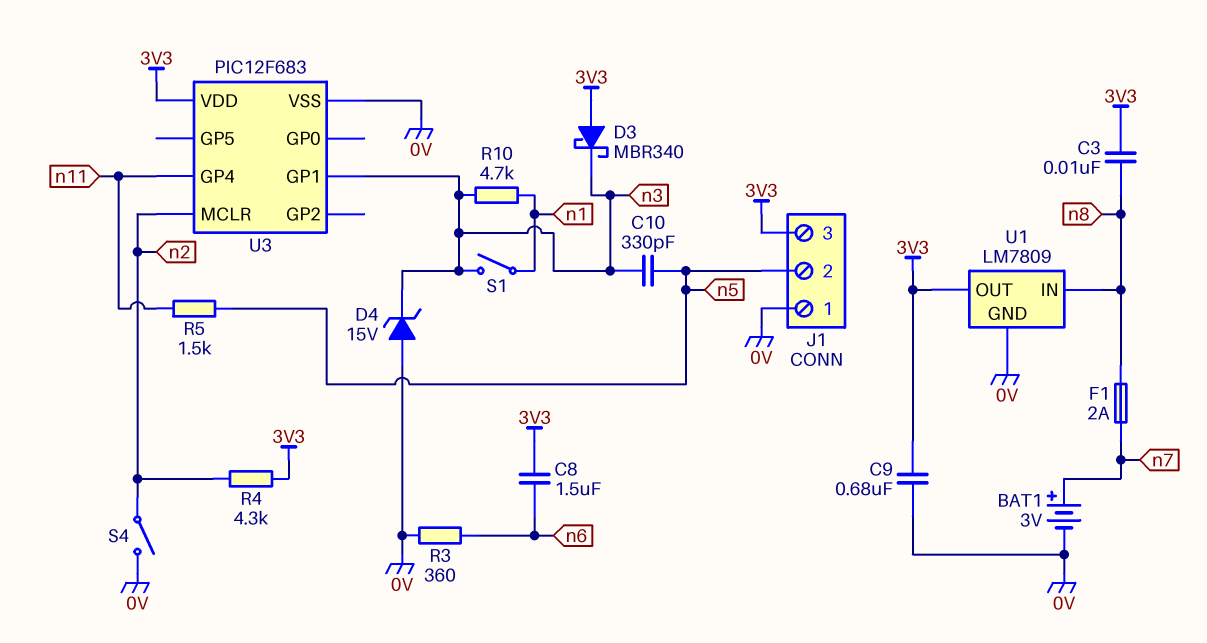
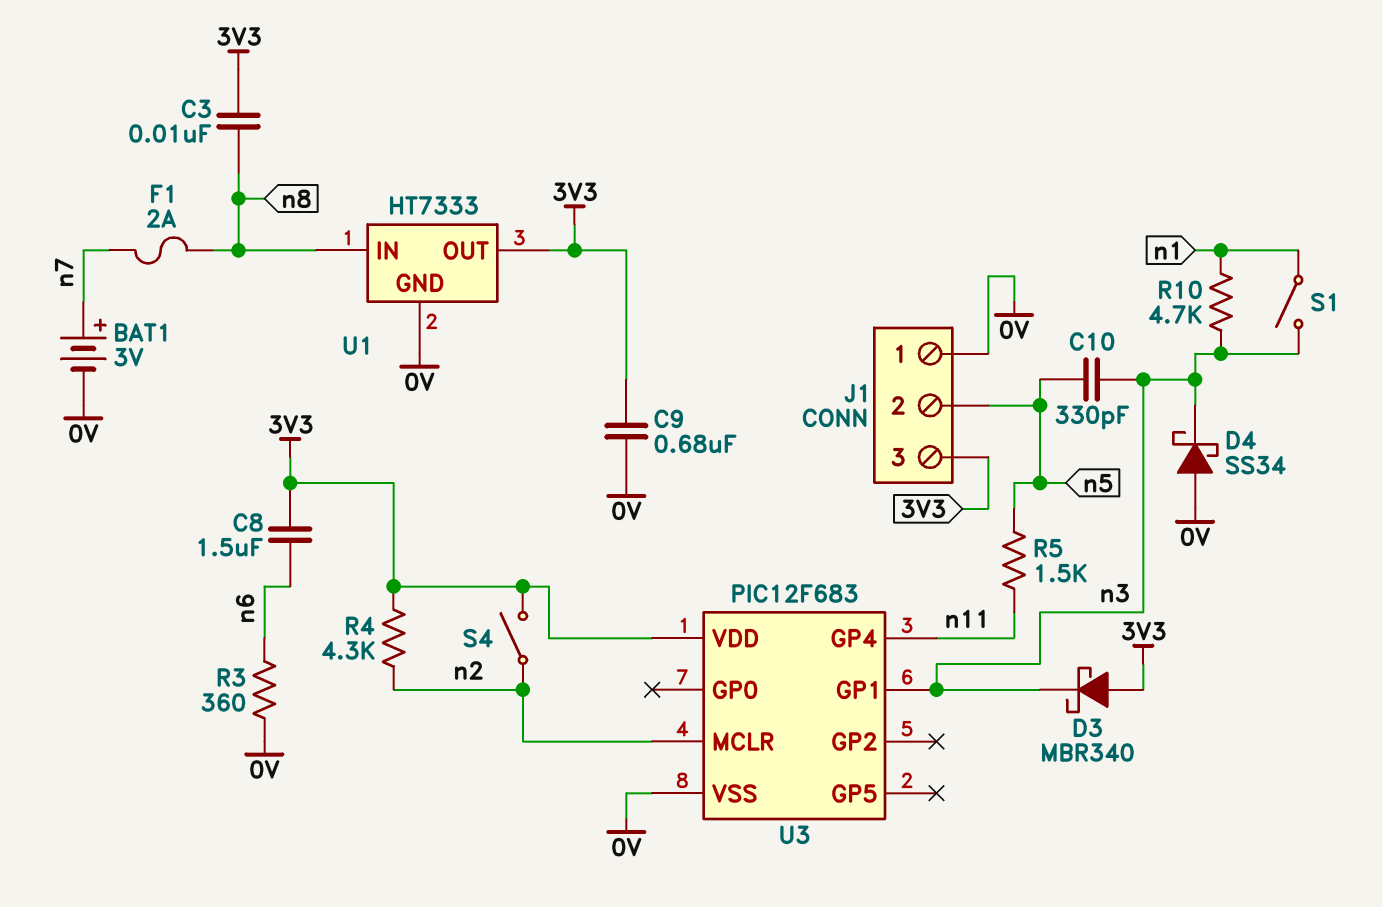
D4: zener 15V (A 0V, K n3) -> schottky SS34 (A 0V, K n3)
S4: switch (0V, n2) -> switch (3V3, n2)
U1: LM7809 -> HT7333

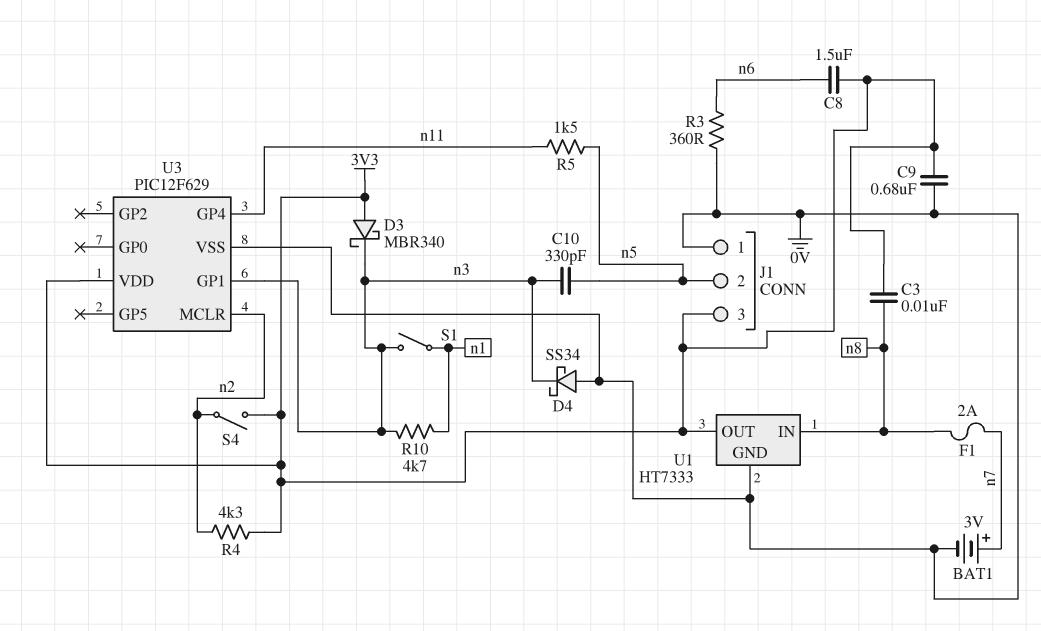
U3: PIC12F683 -> PIC12F629

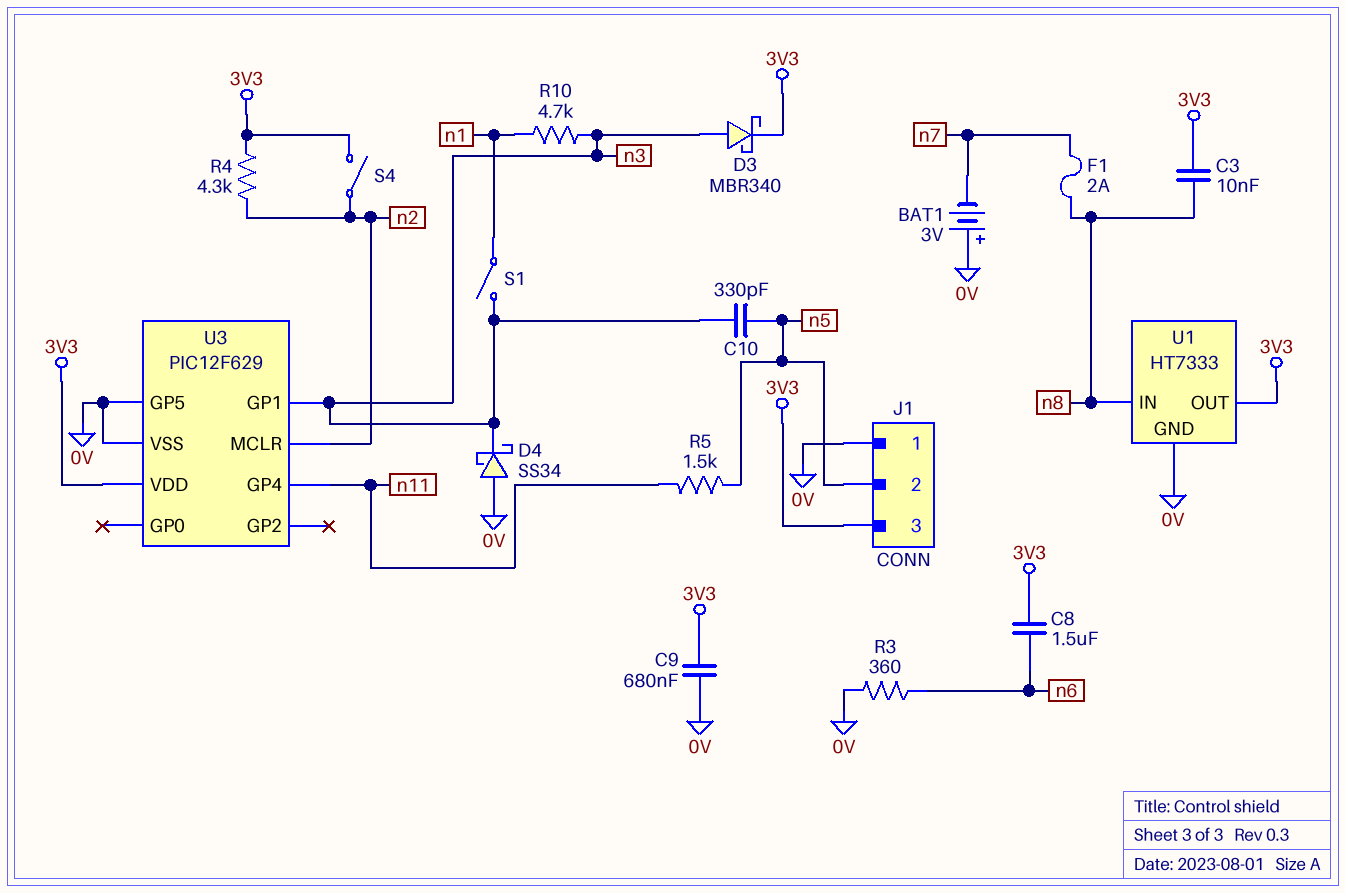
BAT1: 3V (plus n7, minus 0V) -> 3V (plus 0V, minus n7)
D3: schottky MBR340 (A 3V3, K n3) -> schottky MBR340 (A n3, K 3V3)
U3 pin GP5: none -> 0V

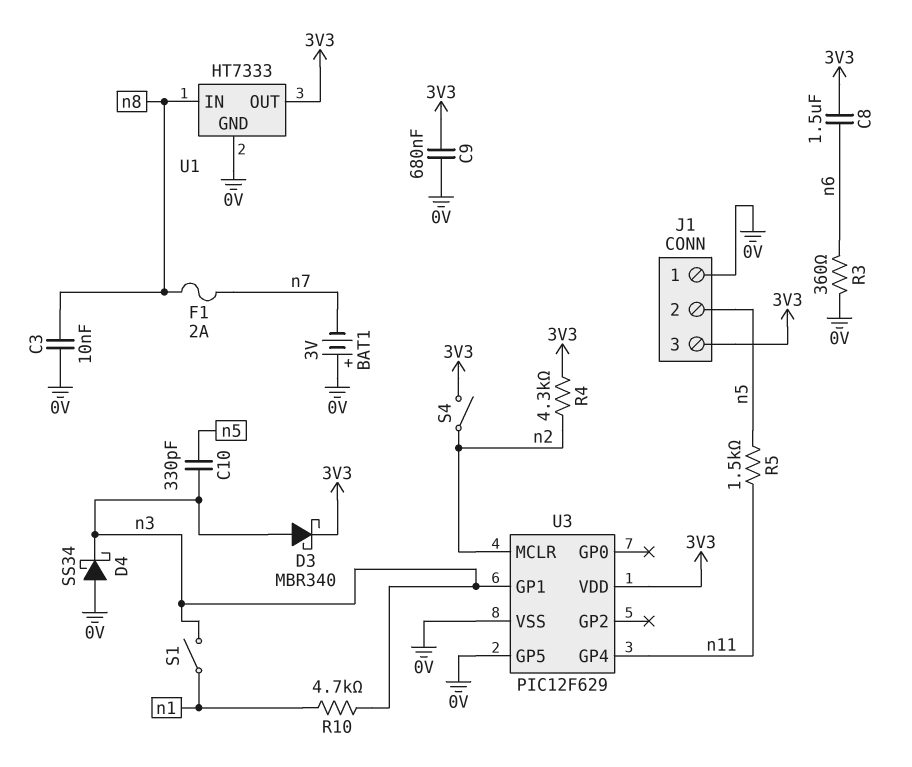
C3: 10nF (3V3, n8) -> 10nF (0V, n8)

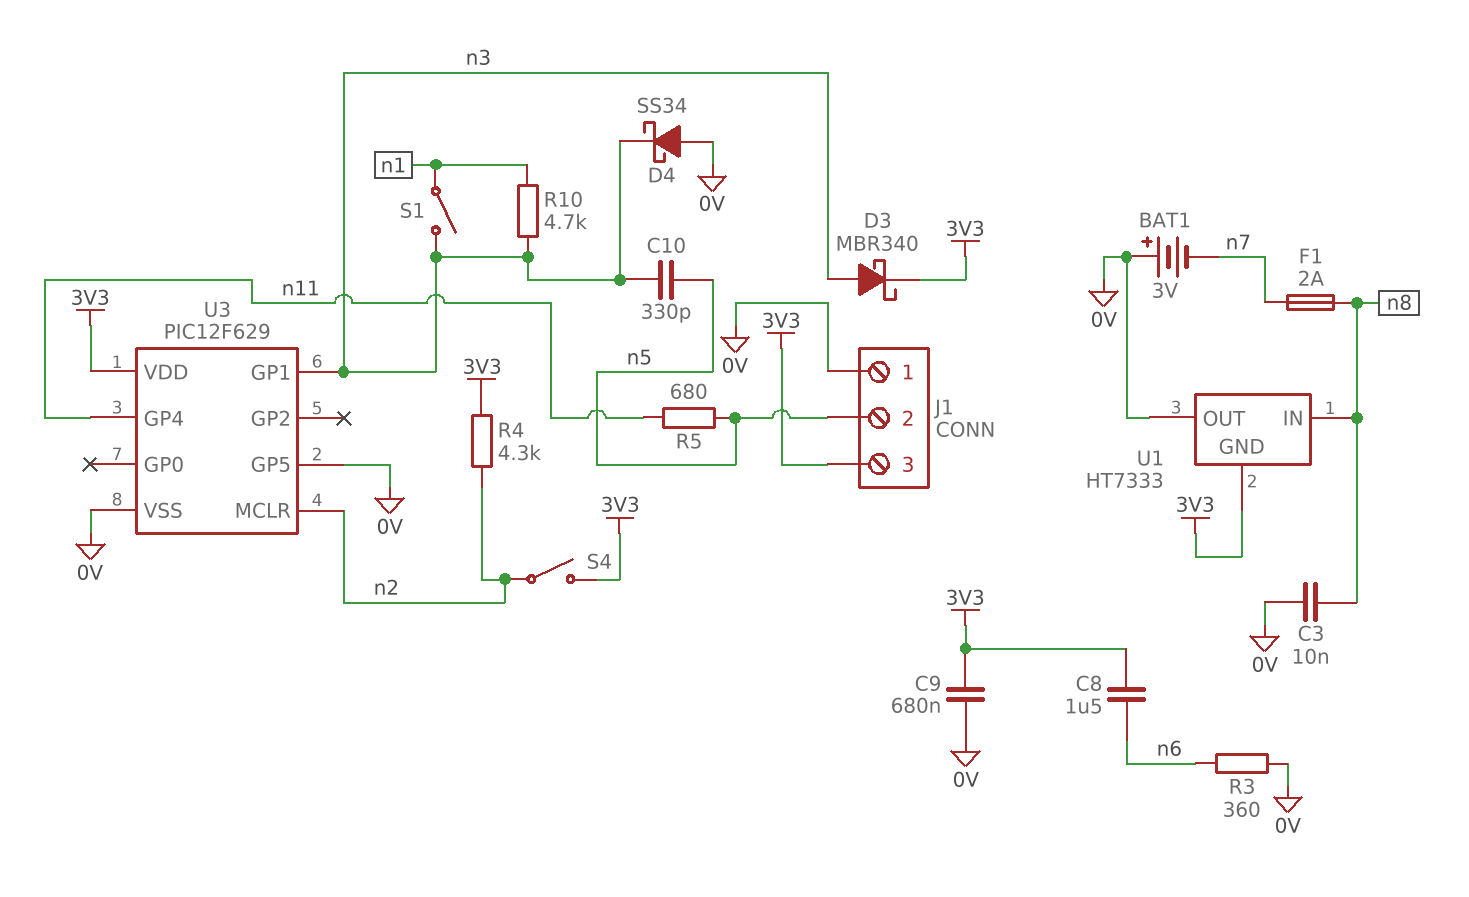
R5: 1.5k (n5, n11) -> 680 (n5, n11)
U1 pin GND: 0V -> 3V3
U1 pin OUT: 3V3 -> 0V

